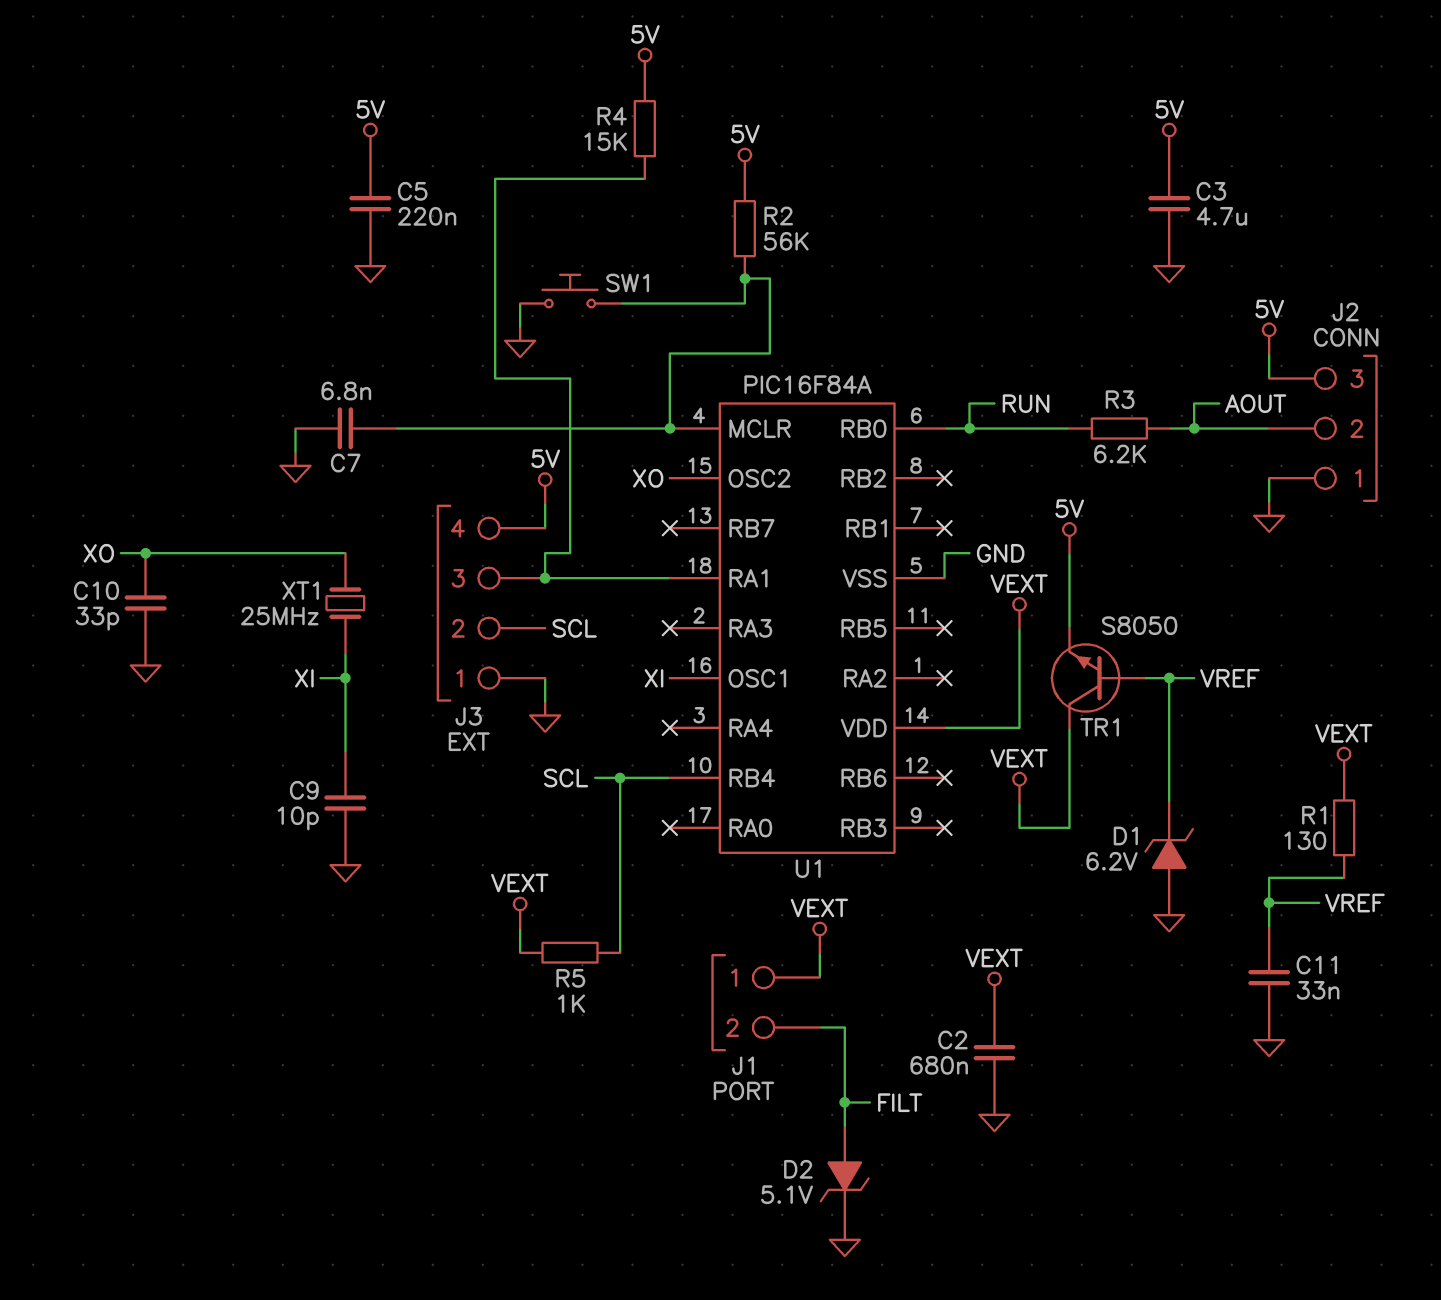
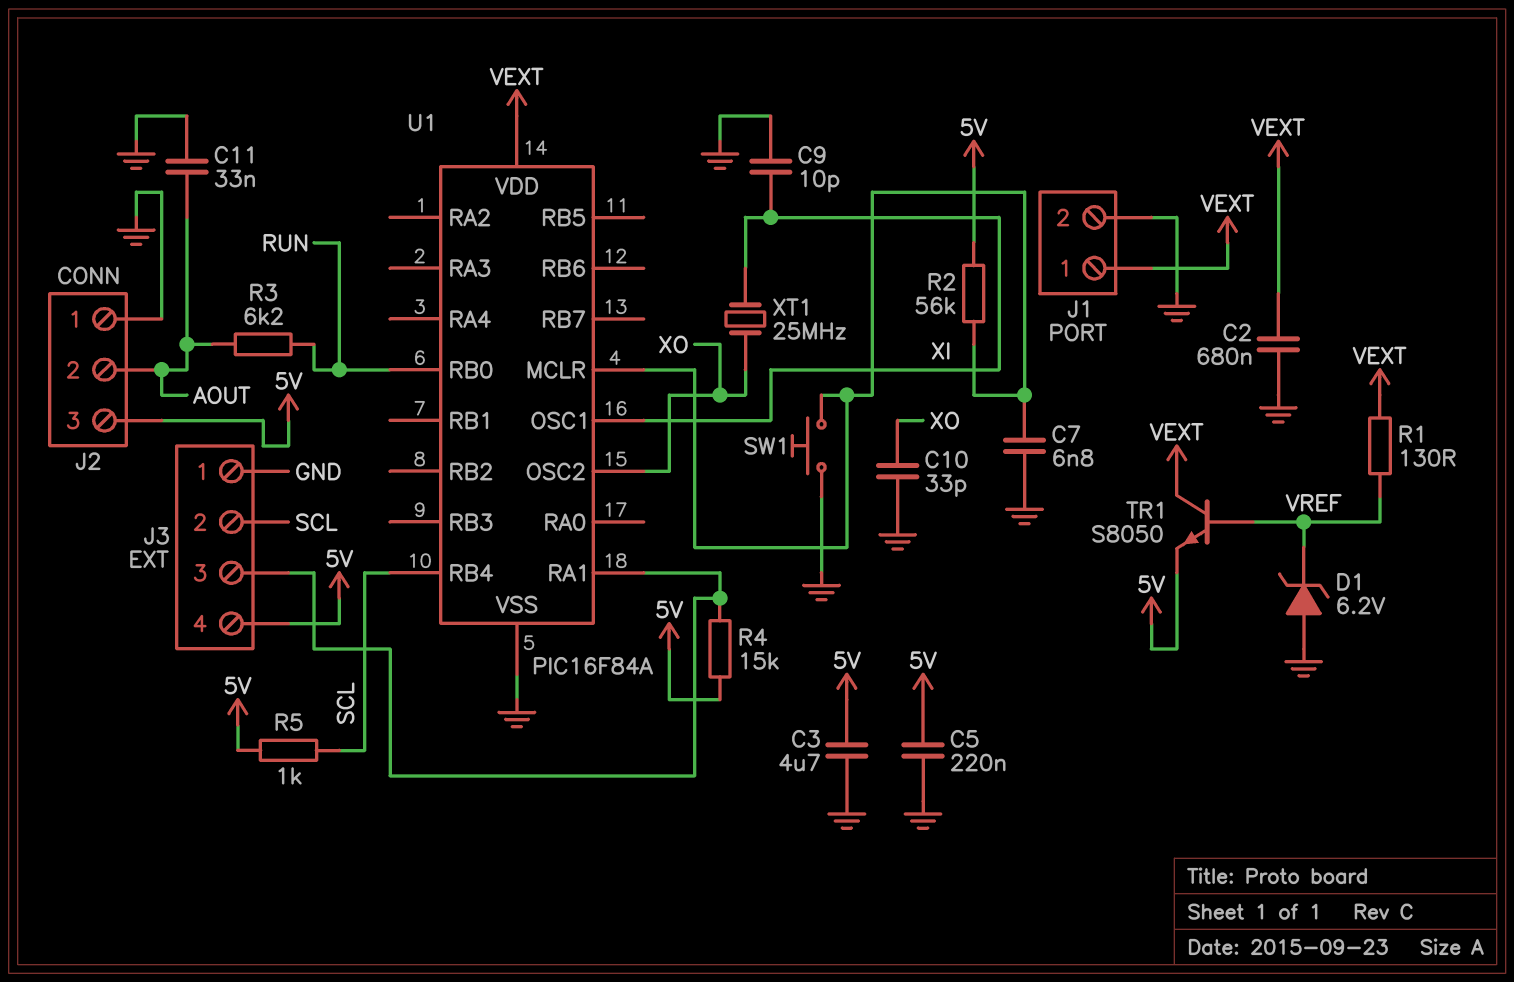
C11: 33nF (GND, VREF) -> 33nF (AOUT, GND)
D2: zener 5.1V (A FILT, K GND) -> none
J1 pin 2: FILT -> GND
R5: 1k (SCL, VEXT) -> 1k (5V, SCL)

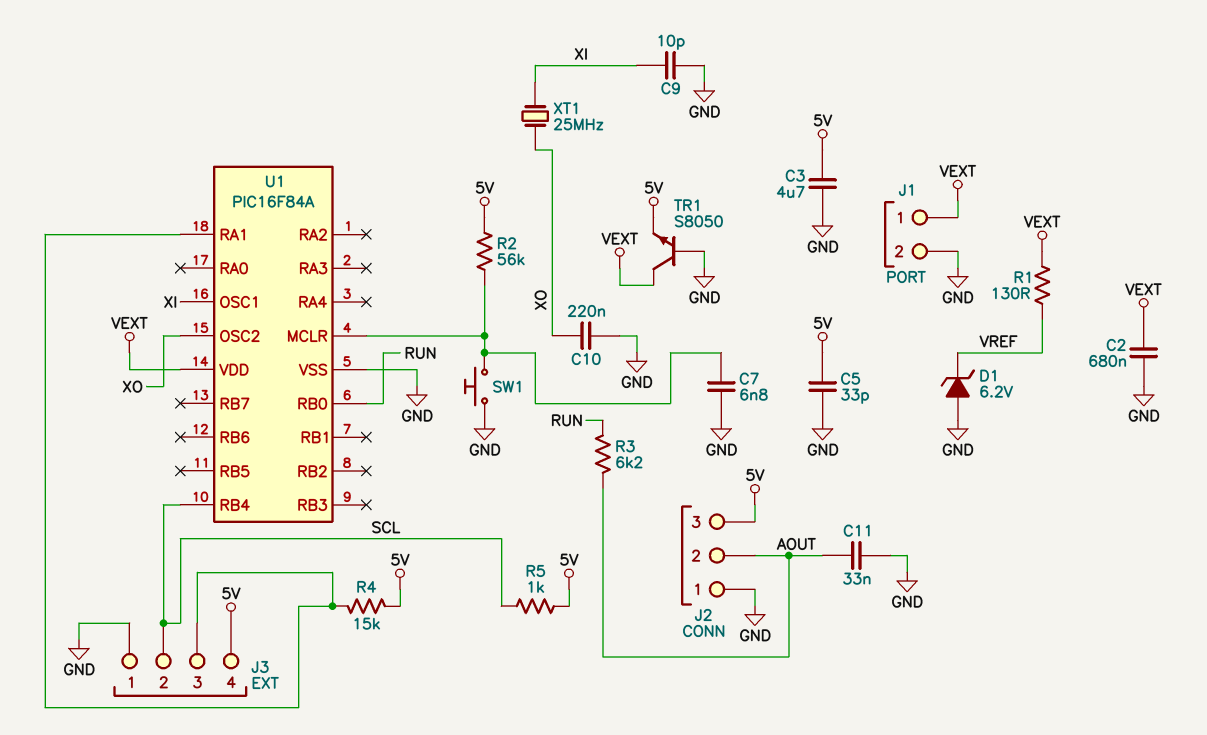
C5: 220nF (5V, GND) -> 33pF (5V, GND)
C10: 33pF (GND, XO) -> 220nF (GND, XO)
TR1: NPN S8050 (B VREF, C VEXT, E 5V) -> NPN S8050 (B GND, C VEXT, E 5V)

